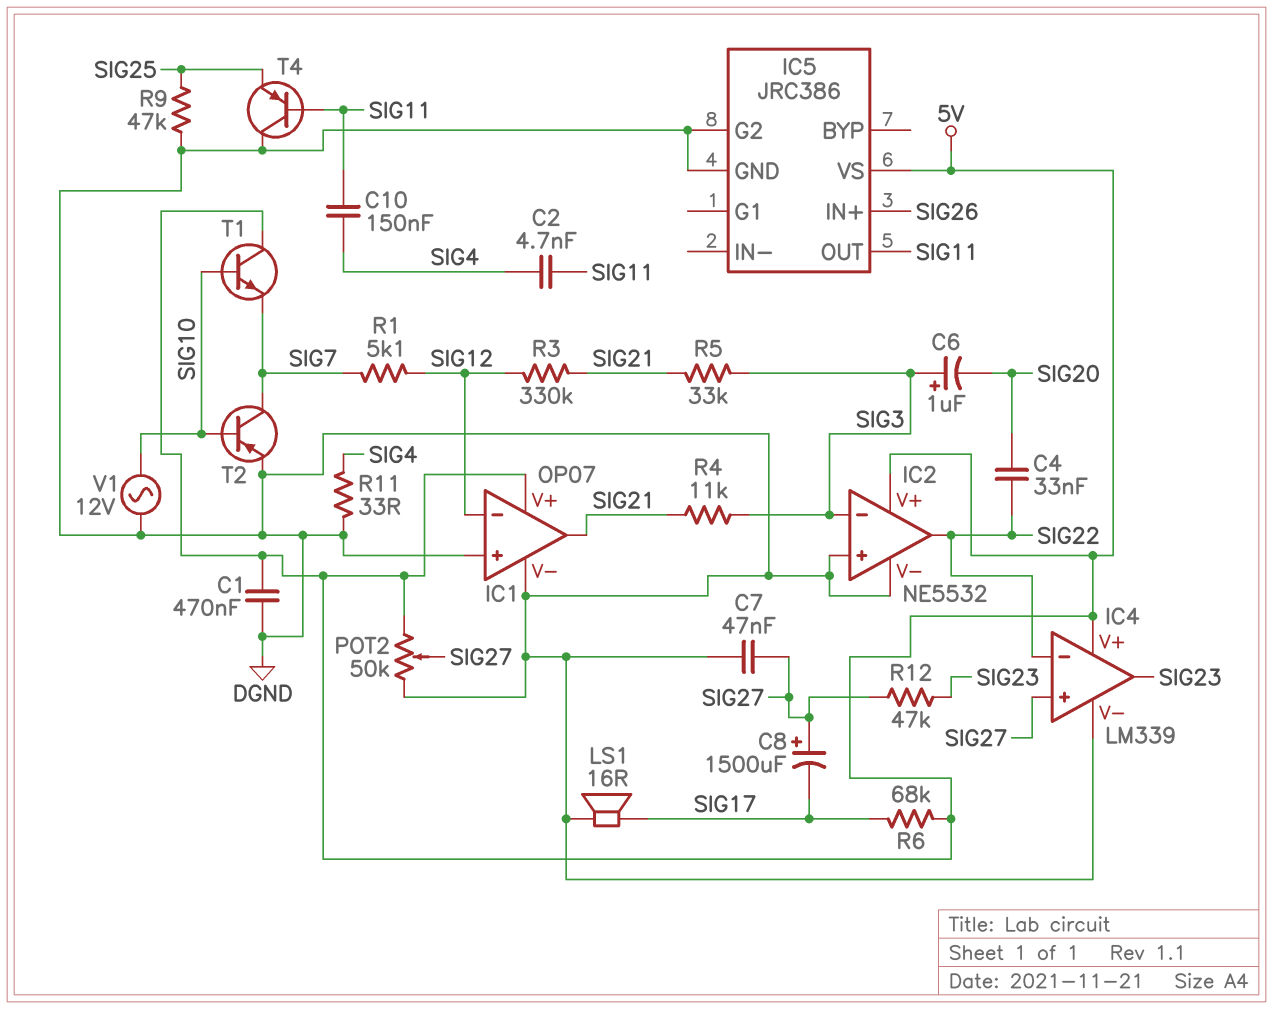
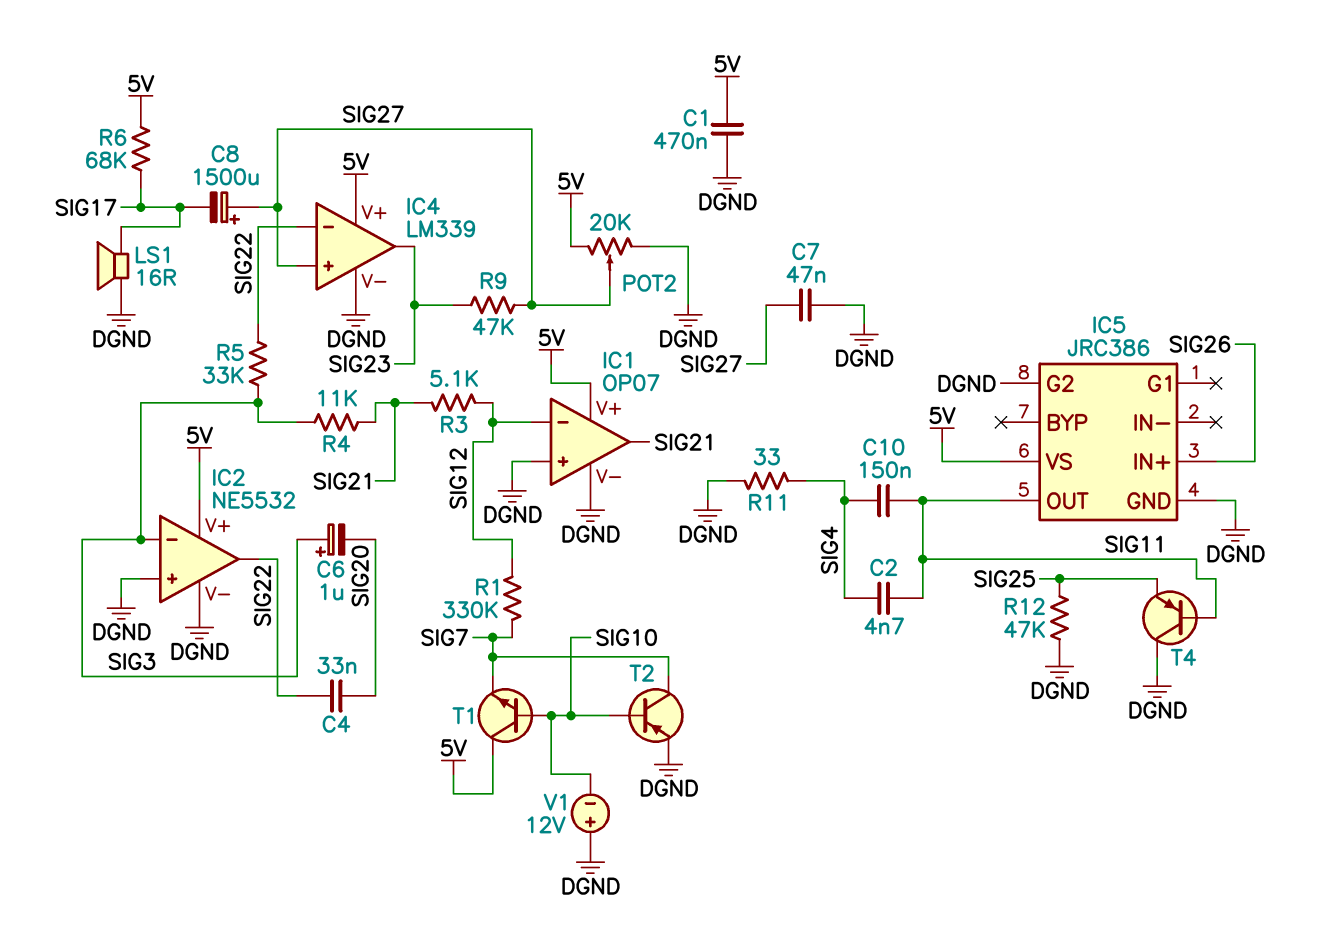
POT2: 50k (5V, DGND, wiper SIG27) -> 20k (5V, DGND, wiper SIG27)
R1: 5.1k (SIG7, SIG12) -> 330k (SIG7, SIG12)
R3: 330k (SIG12, SIG21) -> 5.1k (SIG12, SIG21)
R5: 33k (SIG3, SIG21) -> 33k (SIG3, SIG22)
R9: 47k (DGND, SIG25) -> 47k (SIG23, SIG27)
R12: 47k (SIG23, SIG27) -> 47k (DGND, SIG25)
V1: AC 12V (DGND, SIG10) -> 12V (plus DGND, minus SIG10)

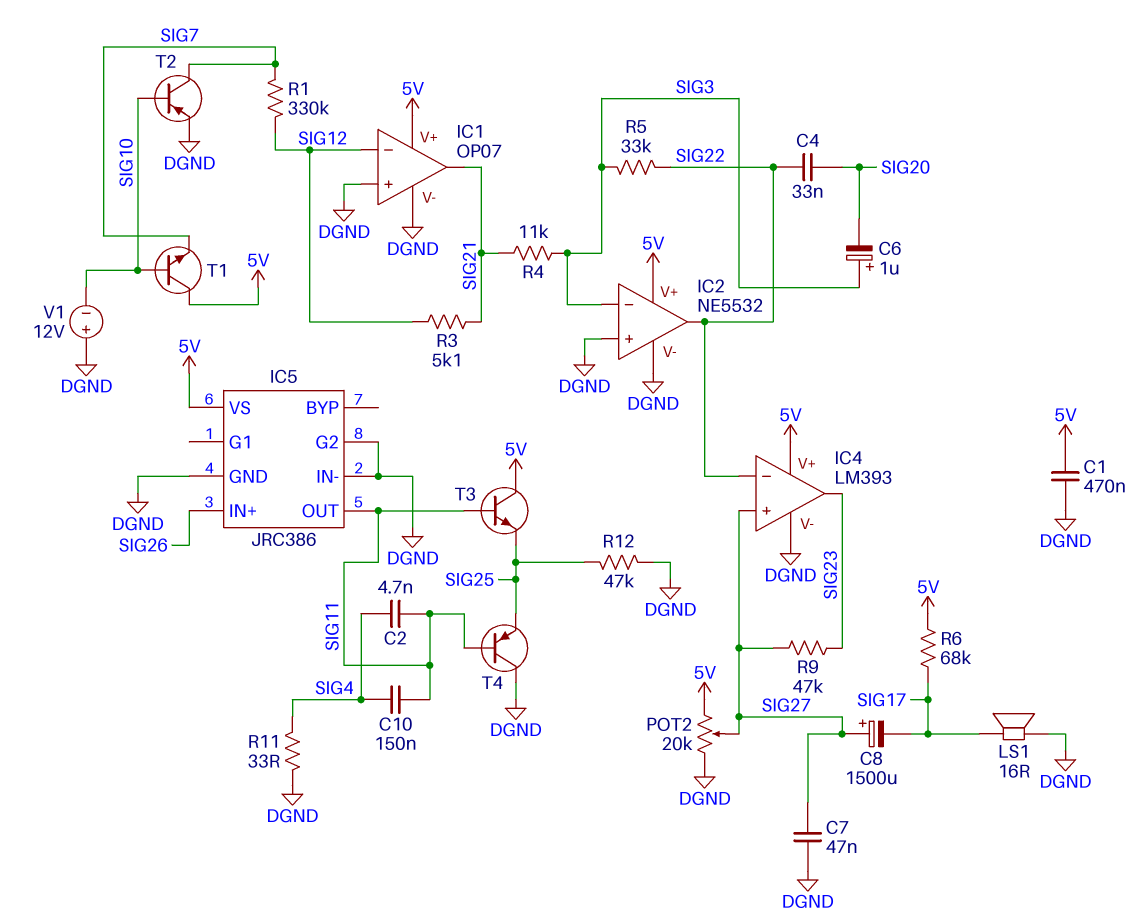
IC4: LM339 -> LM393
IC5 pin IN-: none -> DGND
T3: none -> NPN (B SIG11, C 5V, E SIG25)

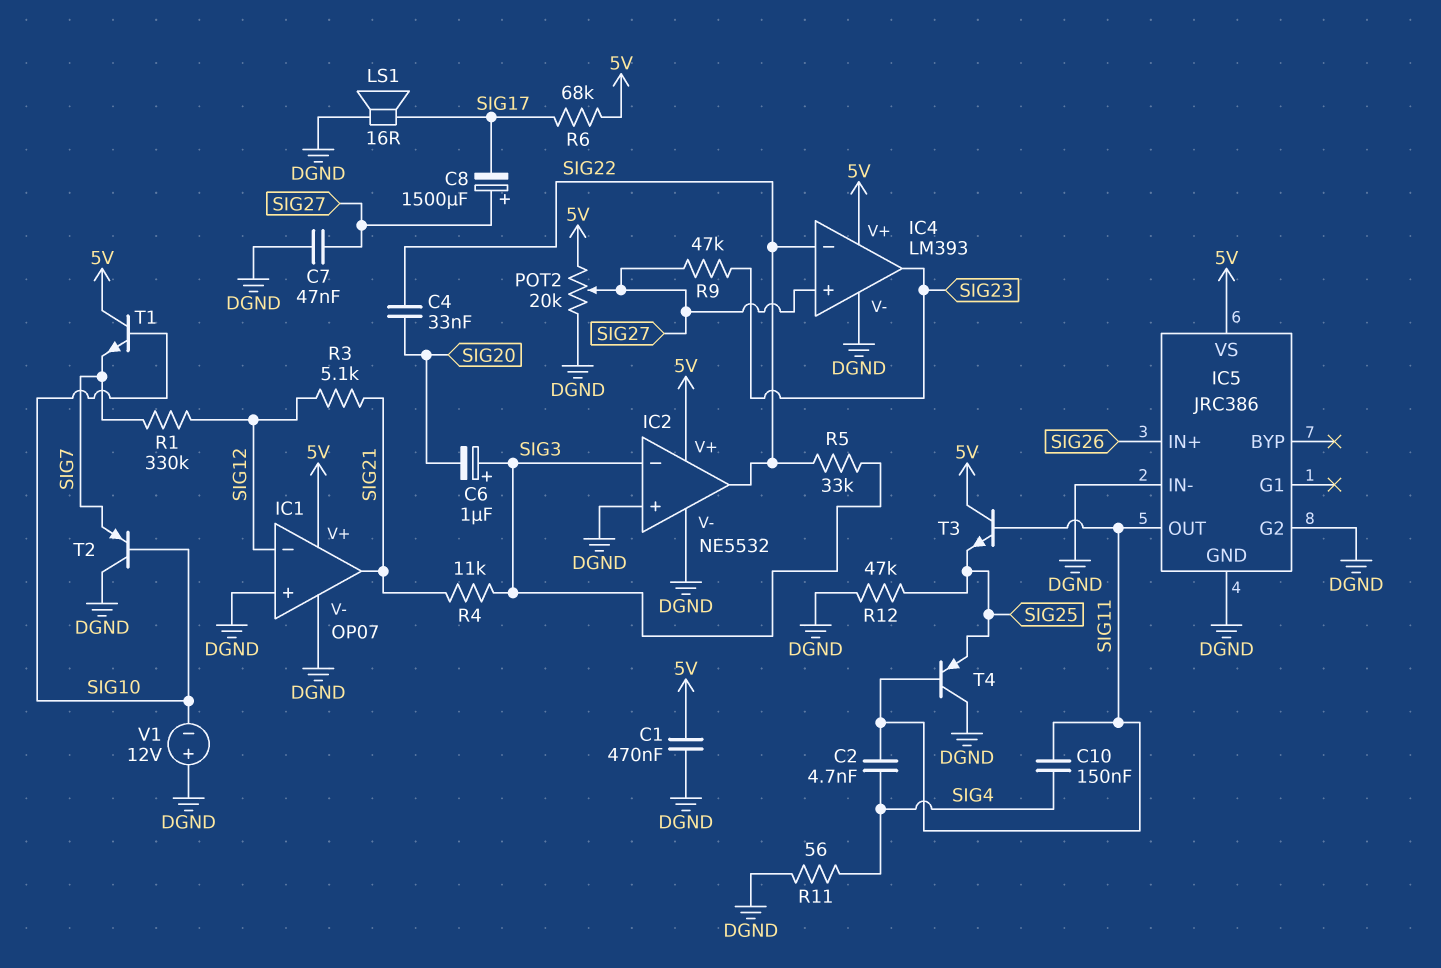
R11: 33 (DGND, SIG4) -> 56 (DGND, SIG4)
T2: PNP (B SIG10, C SIG7, E DGND) -> PNP (B SIG10, C DGND, E SIG7)

